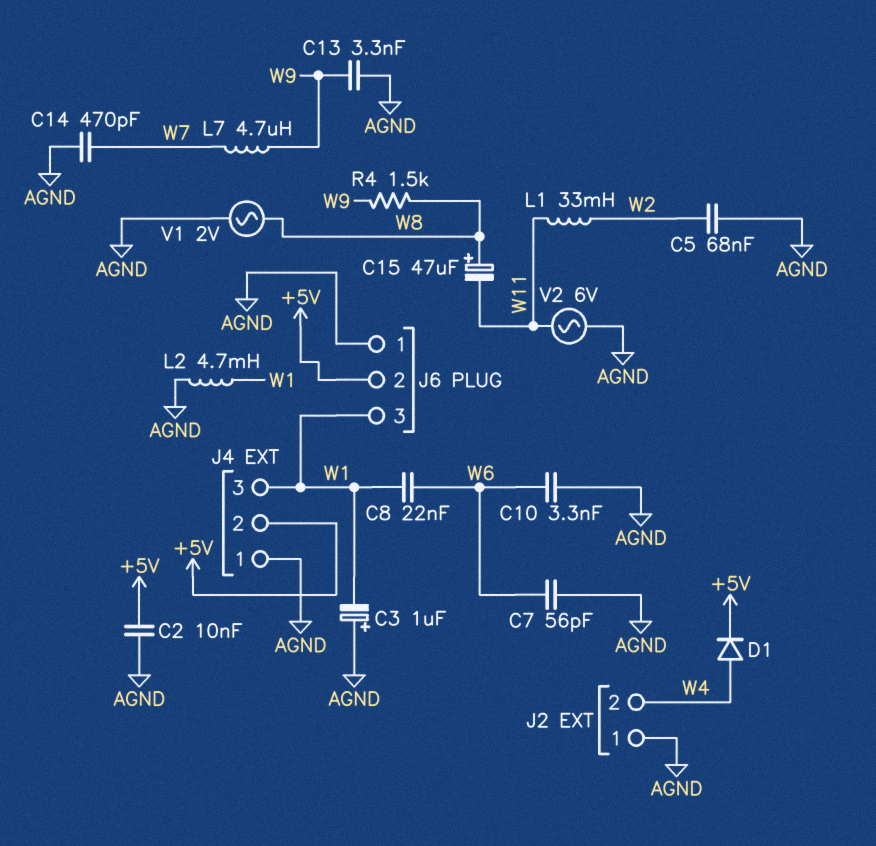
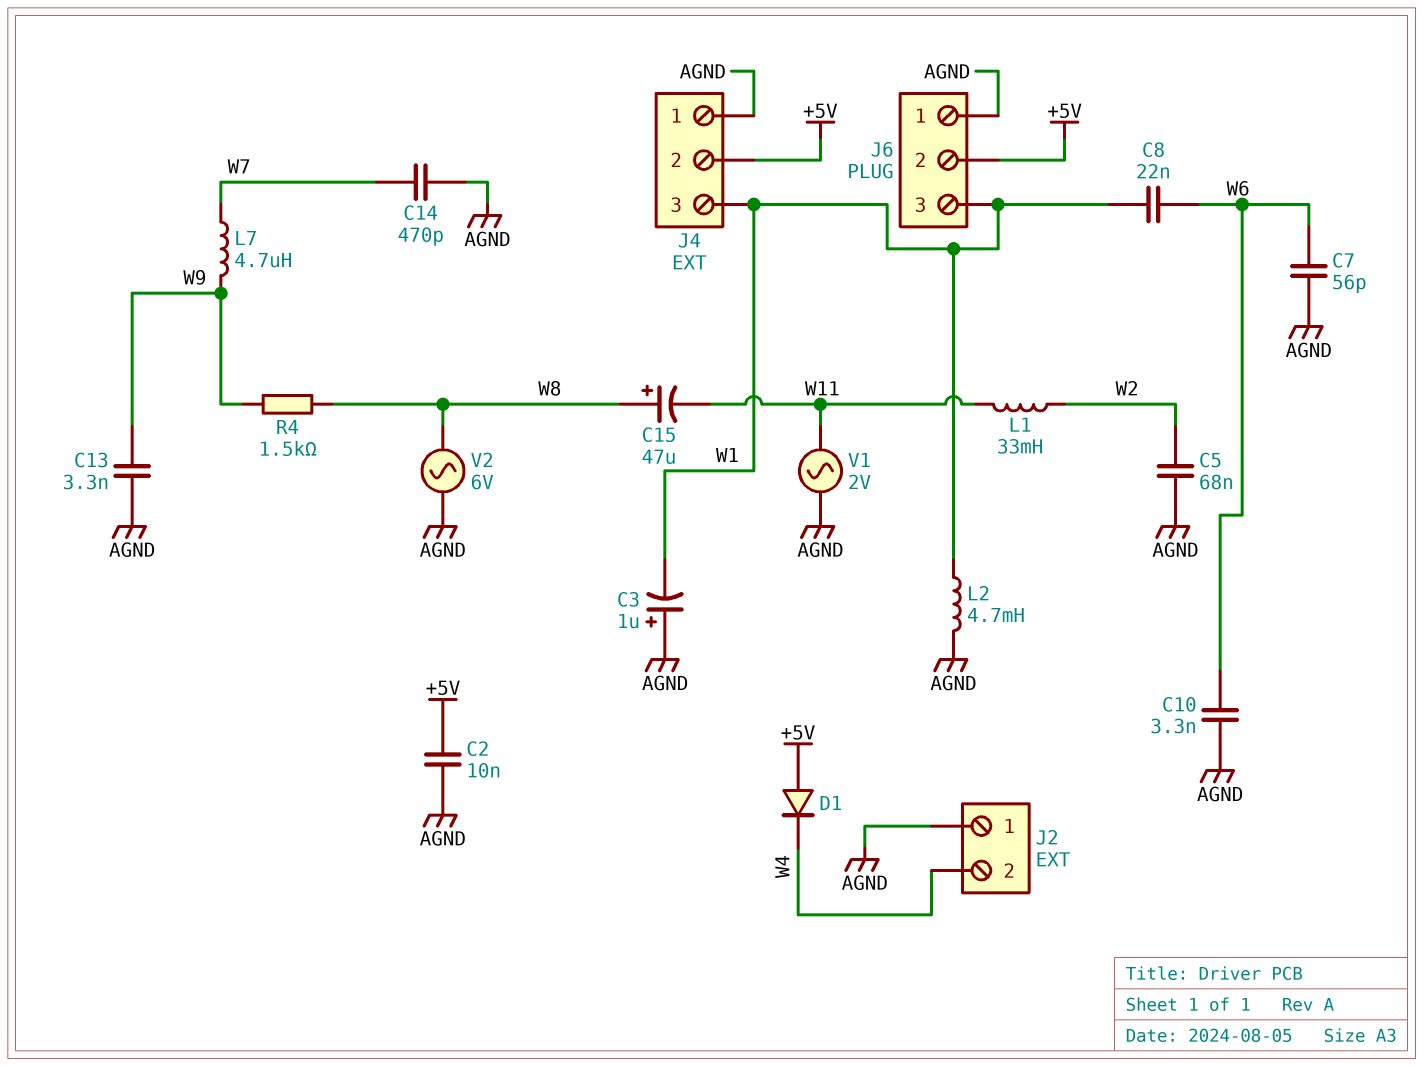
D1: diode (A W4, K +5V) -> diode (A +5V, K W4)
V1: AC 2V (AGND, W8) -> AC 2V (AGND, W11)
V2: AC 6V (AGND, W11) -> AC 6V (AGND, W8)

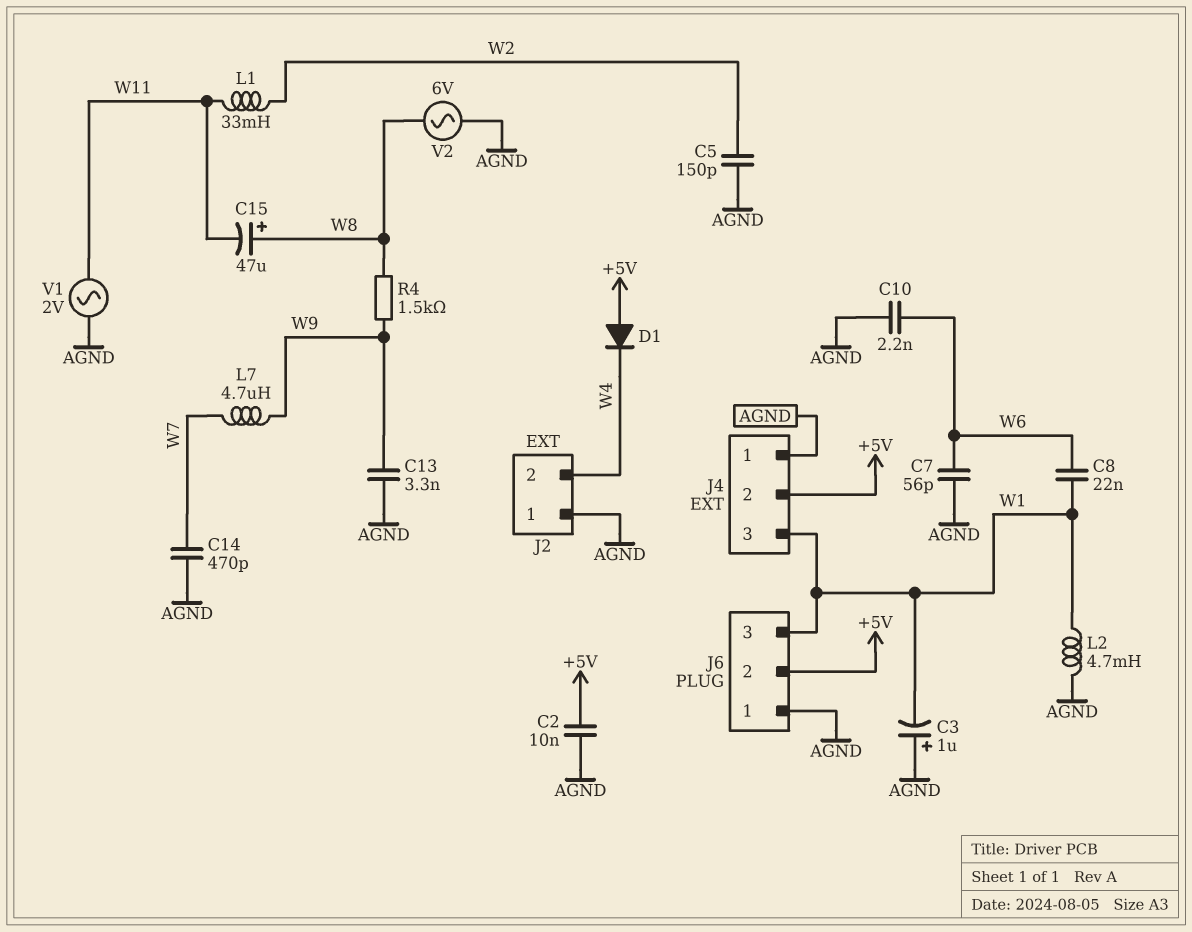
C5: 68nF (AGND, W2) -> 150pF (AGND, W2)
C10: 3.3nF (AGND, W6) -> 2.2nF (AGND, W6)

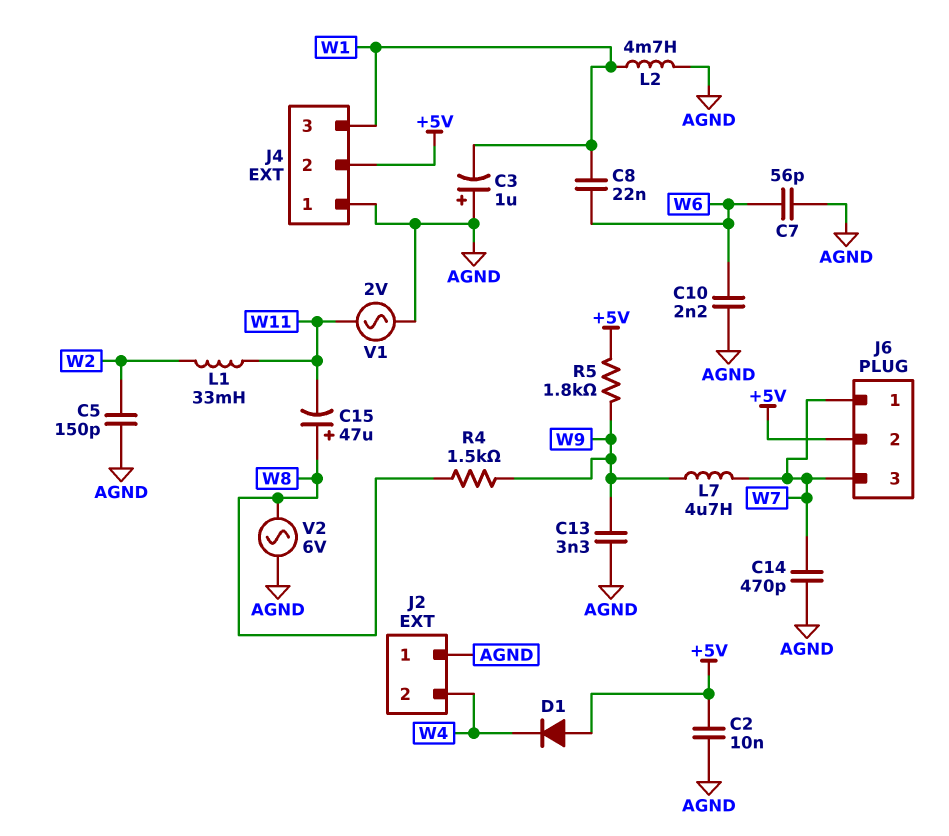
J6 pin 1: AGND -> W7
J6 pin 3: W1 -> W7
R5: none -> 1.8k (+5V, W9)

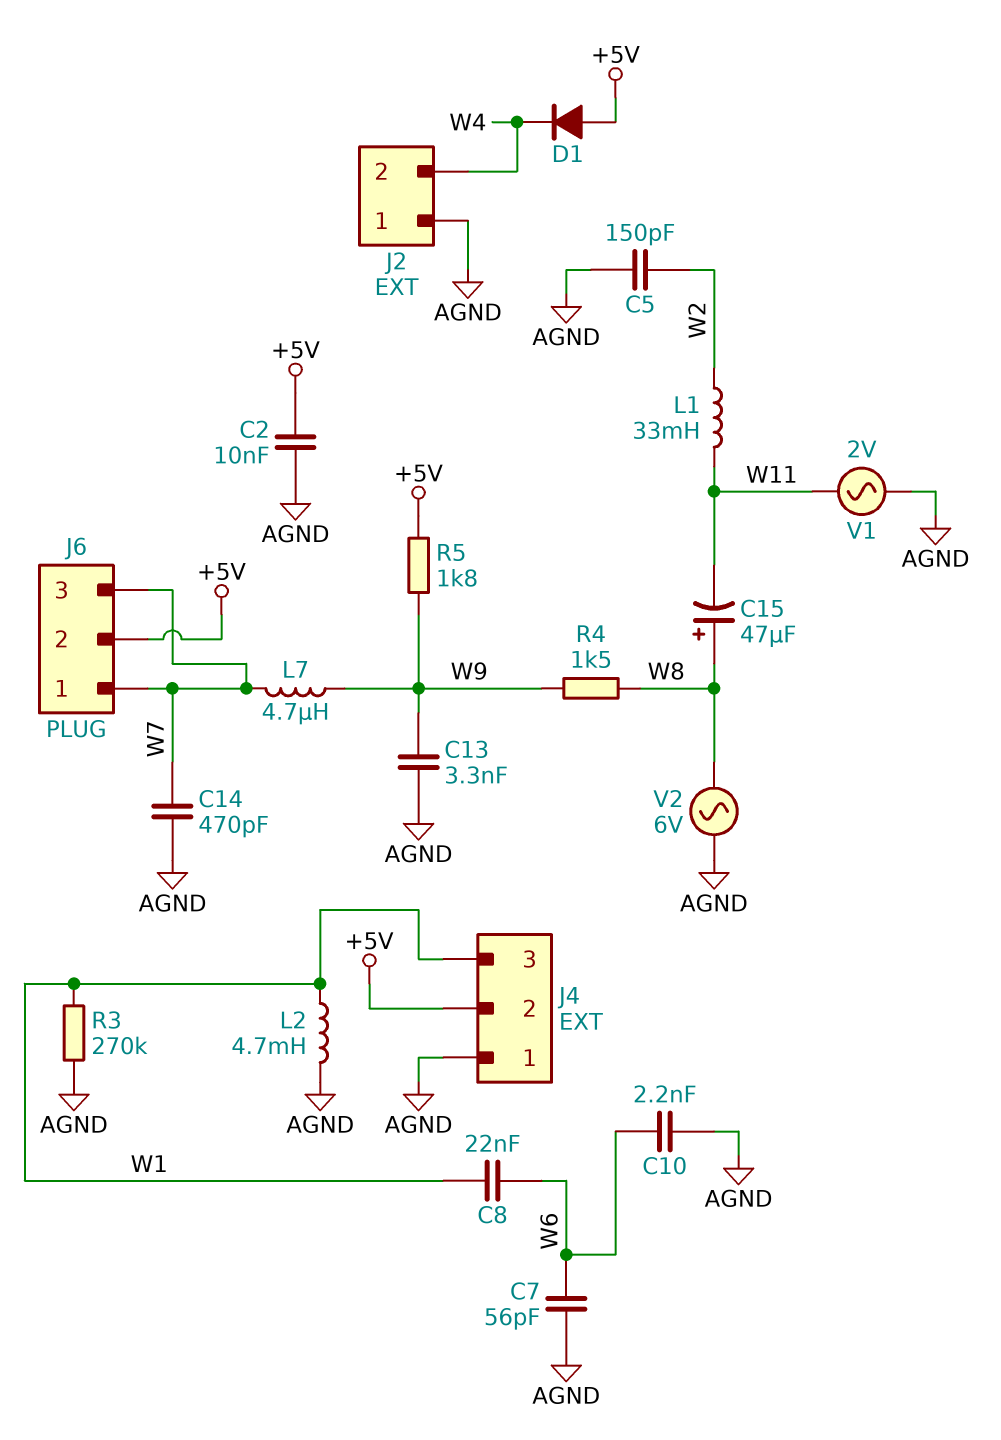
C3: 1uF (plus AGND, minus W1) -> none
R3: none -> 270k (AGND, W1)

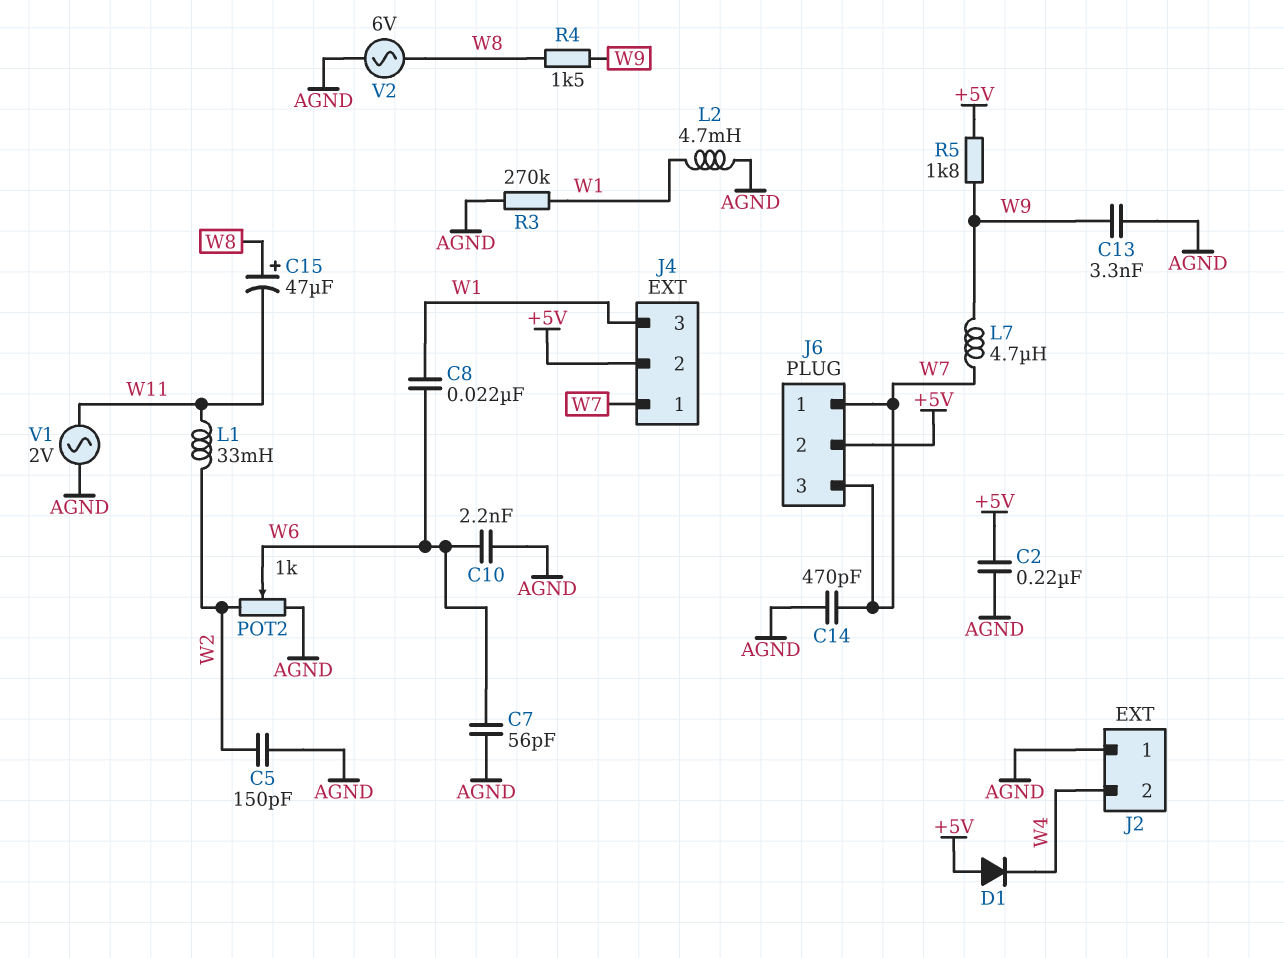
C2: 10nF (+5V, AGND) -> 220nF (+5V, AGND)
J4 pin 1: AGND -> W7
POT2: none -> 1k (AGND, W2, wiper W6)

